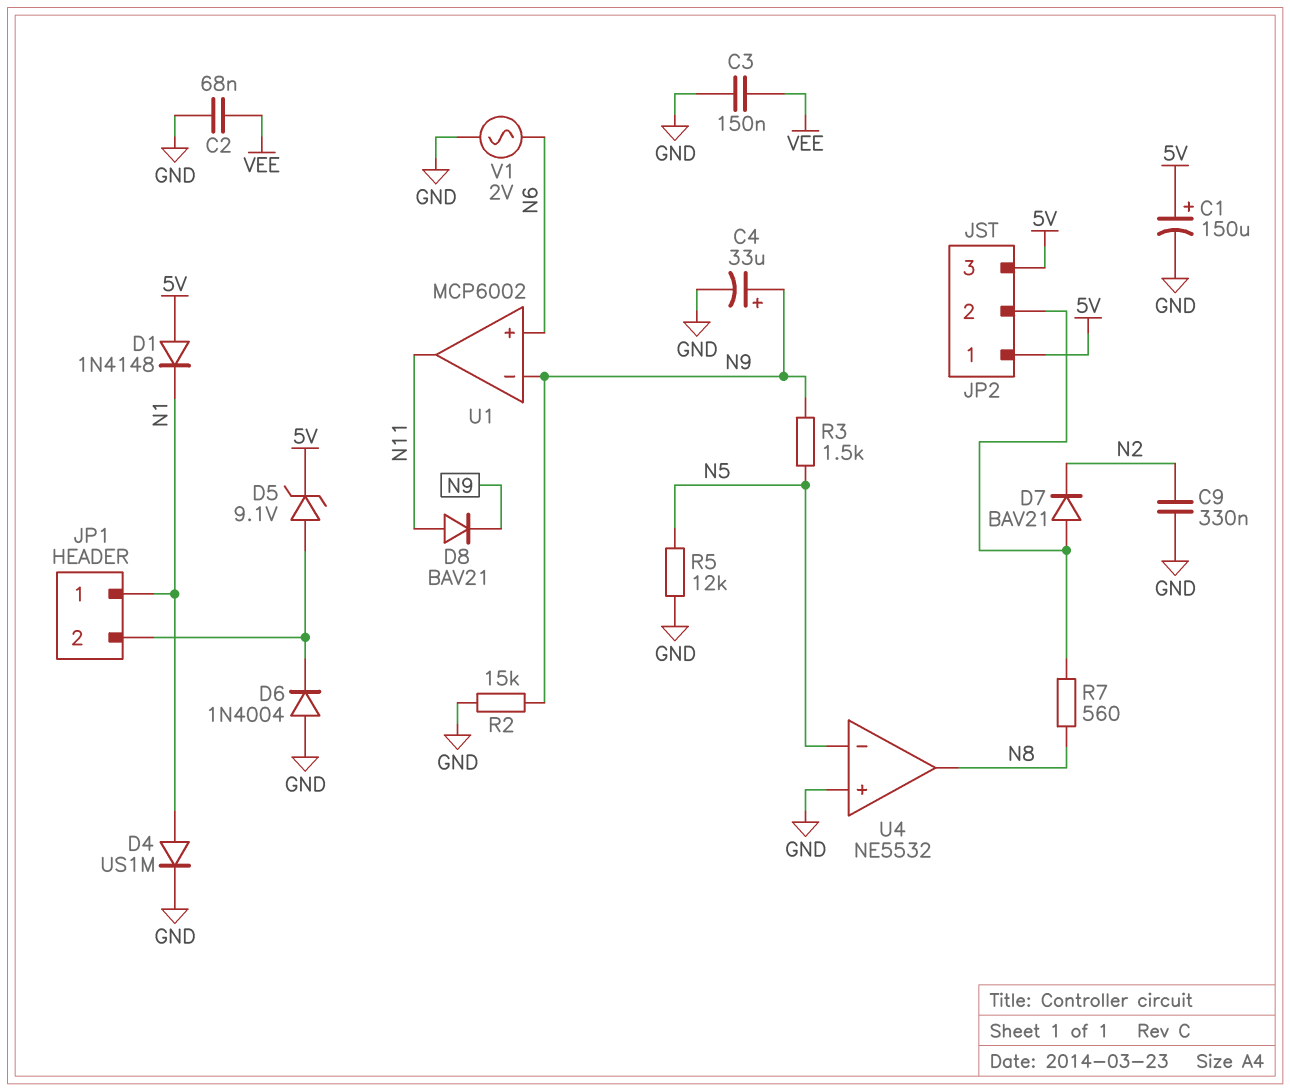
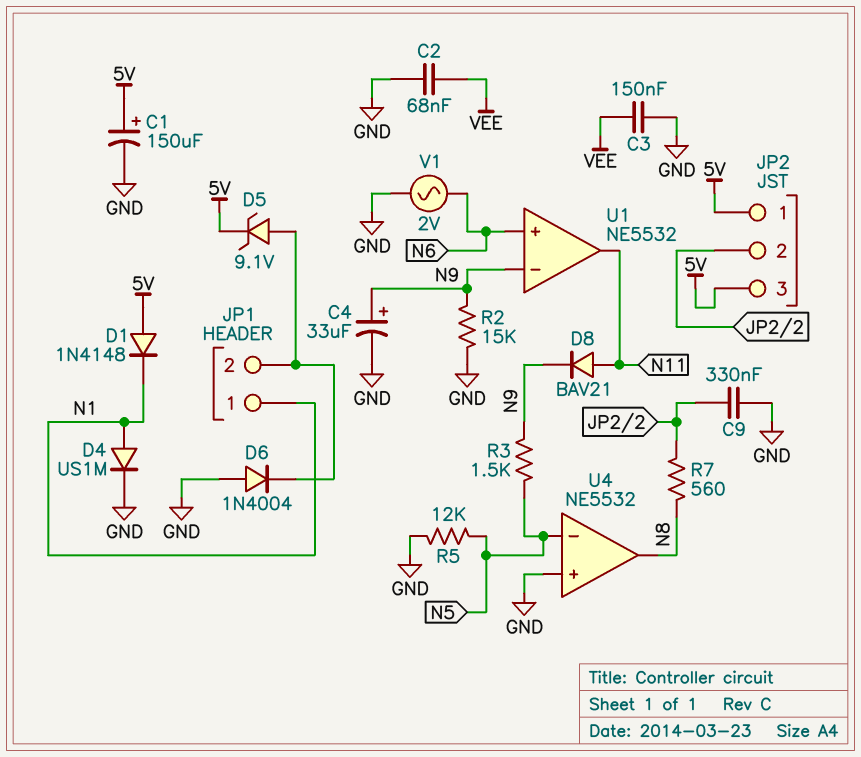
C9: 330nF (GND, N2) -> 330nF (GND, JP2/2)
D7: diode BAV21 (A JP2/2, K N2) -> none
U1: MCP6002 -> NE5532

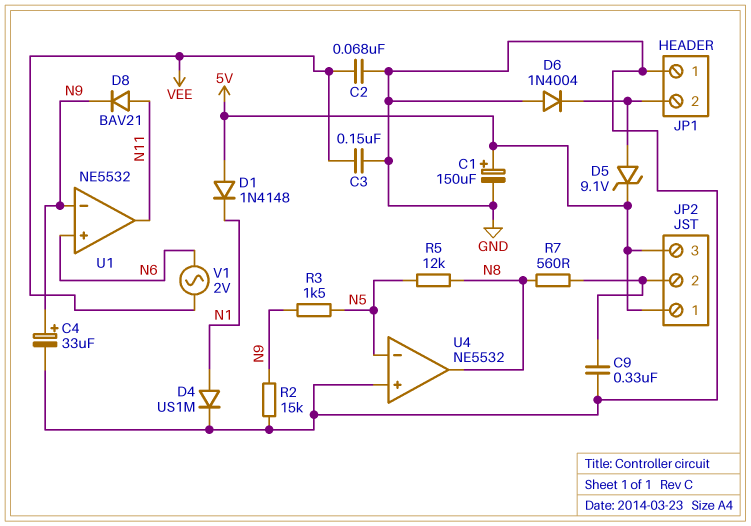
JP1 pin 1: N1 -> GND
R5: 12k (GND, N5) -> 12k (N5, N8)
V1: AC 2V (GND, N6) -> AC 2V (N6, VEE)

